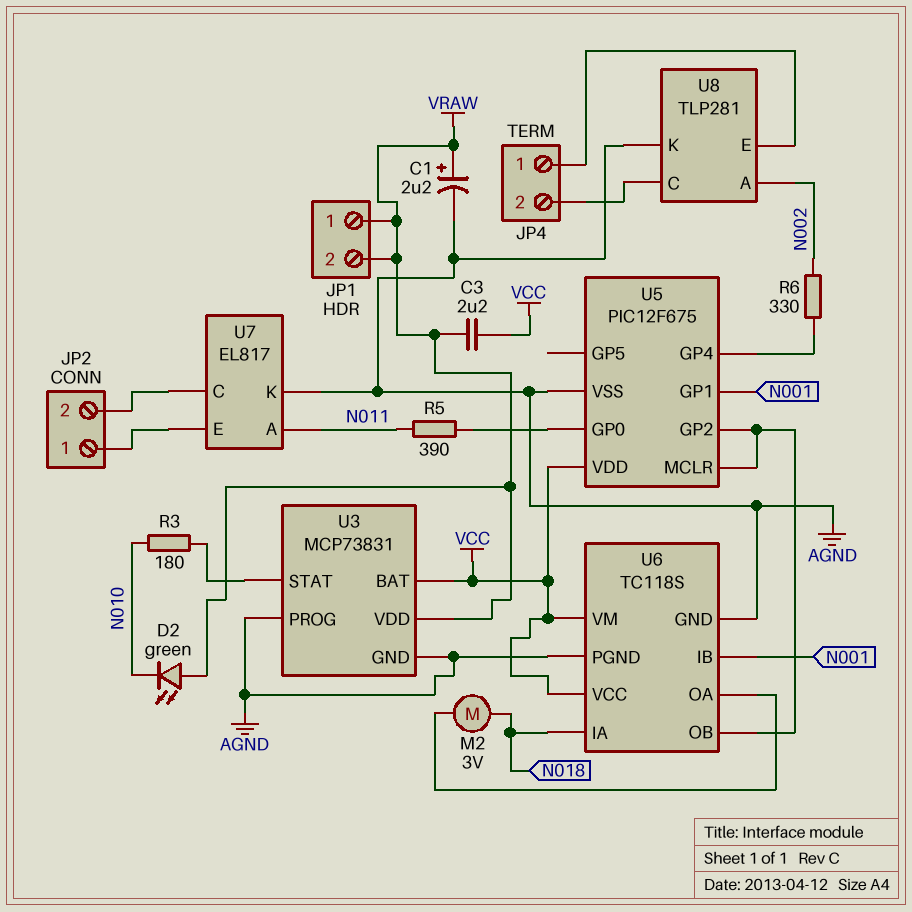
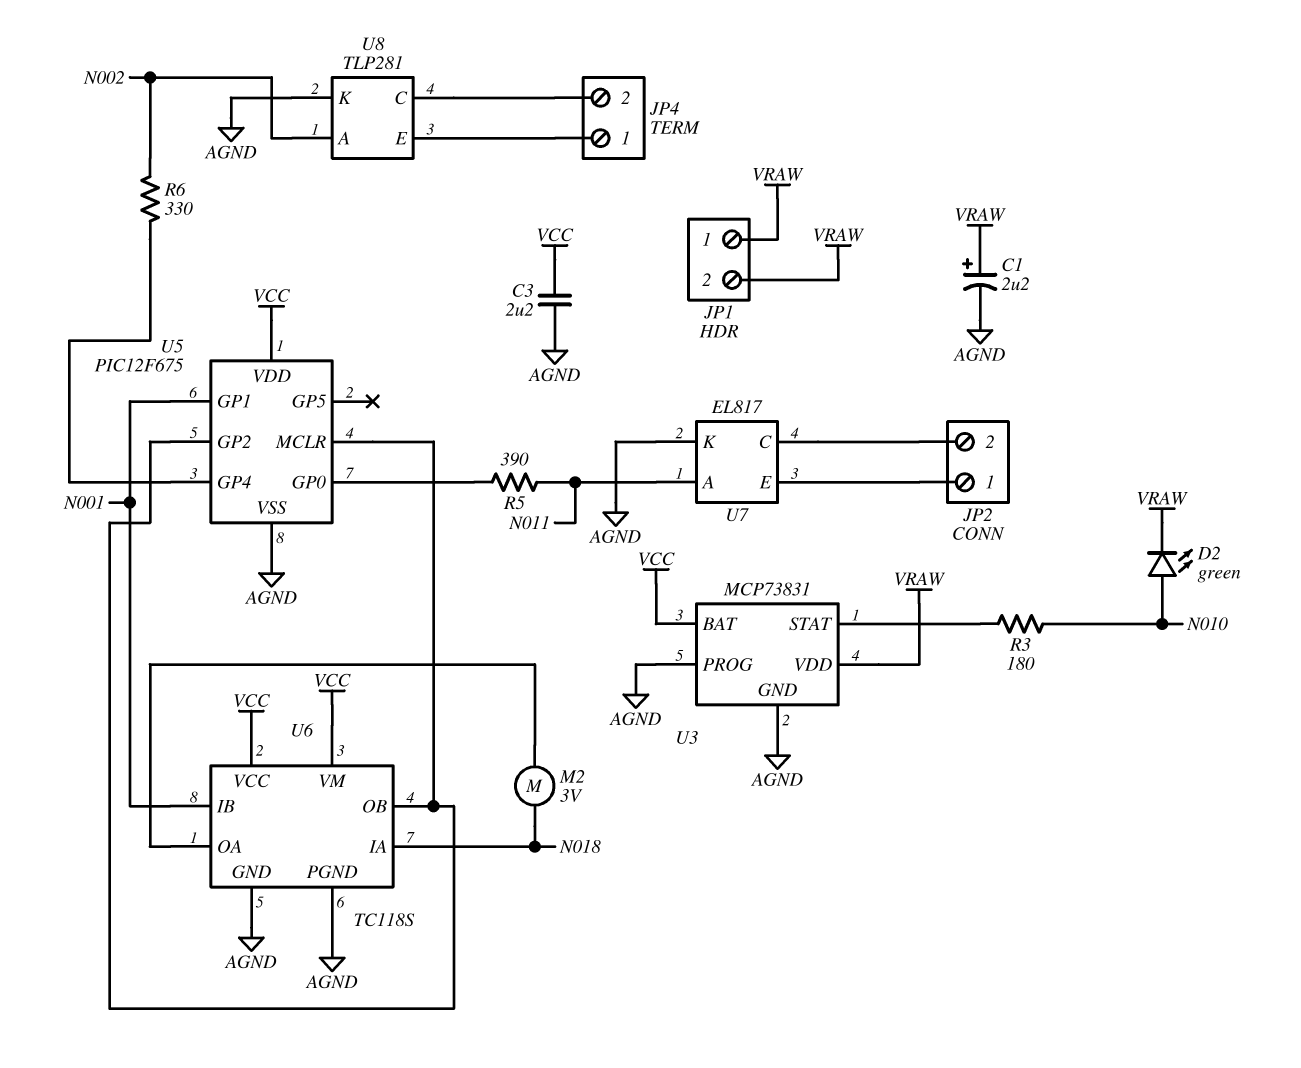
C3: 2.2uF (VCC, VRAW) -> 2.2uF (AGND, VCC)
D2: LED green (A VRAW, K N010) -> LED green (A N010, K VRAW)

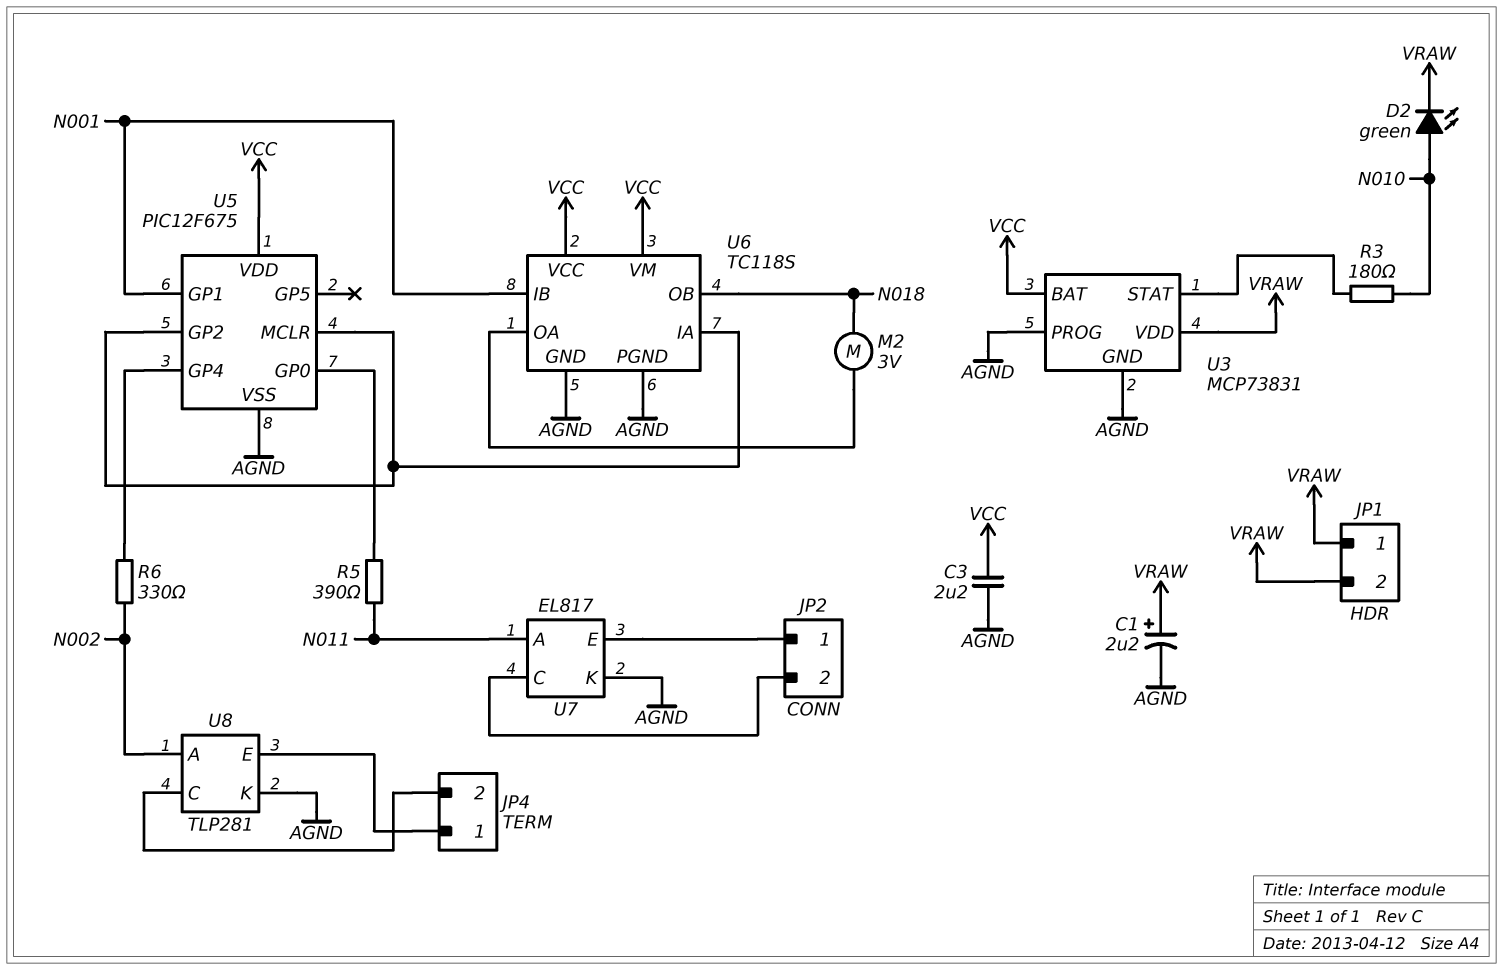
U6 pin IA: N018 -> U5/GP2
U6 pin OB: U5/GP2 -> N018

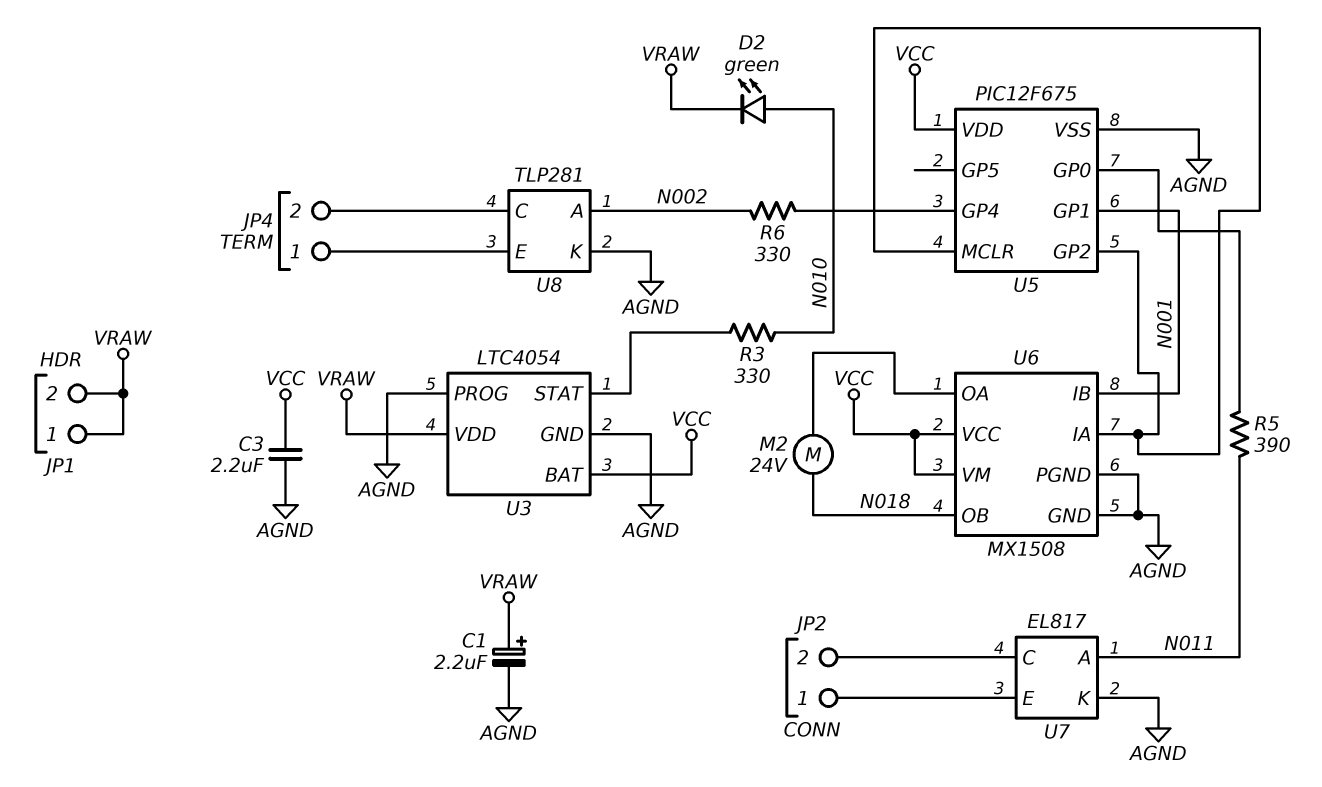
M2: motor 3V (N018, U6/OA) -> motor 24V (N018, U6/OA)
R3: 180 (N010, U3/STAT) -> 330 (N010, U3/STAT)
U3: MCP73831 -> LTC4054
U6: TC118S -> MX1508

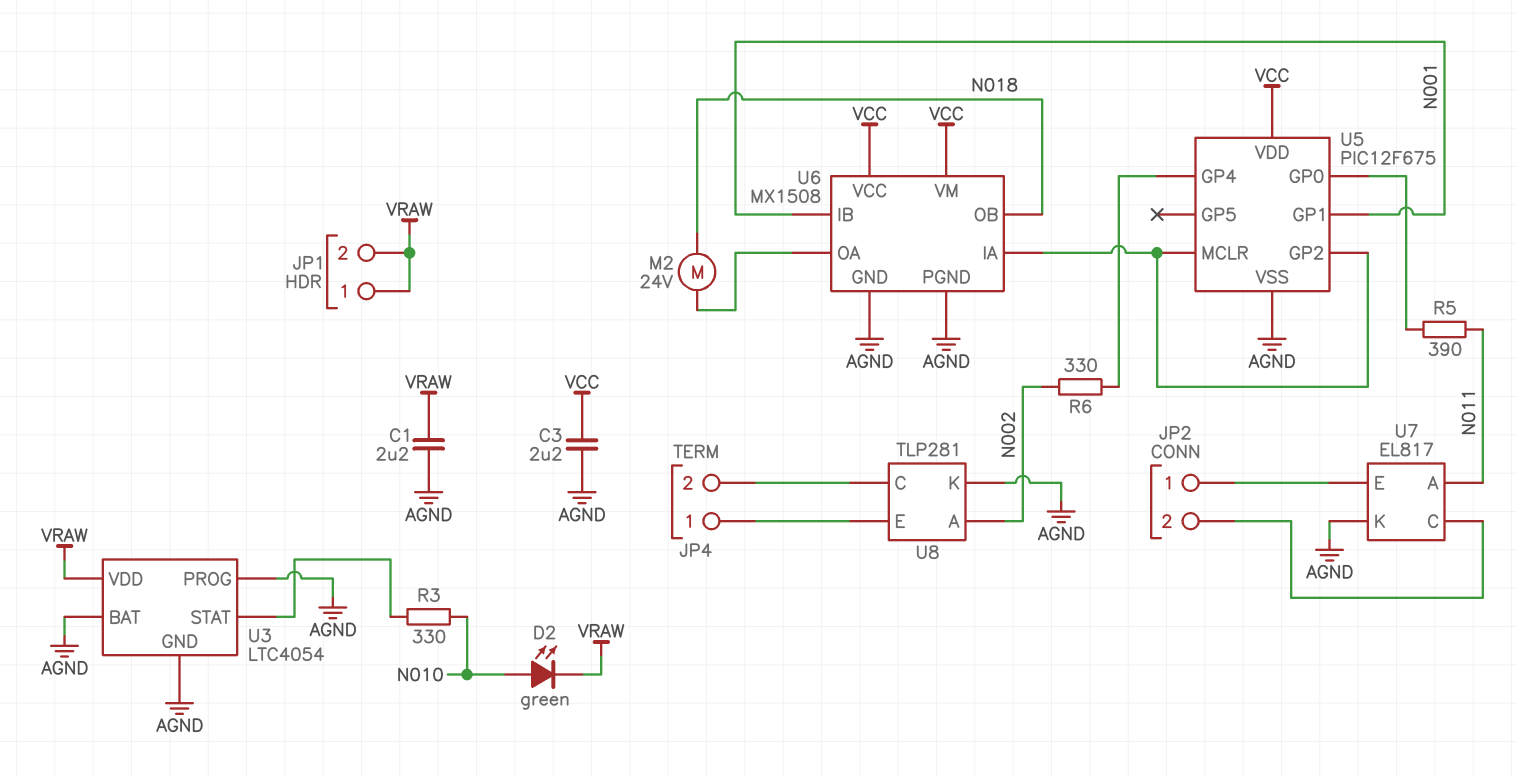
C1: 2.2uF (plus VRAW, minus AGND) -> 2.2uF (AGND, VRAW)
U3 pin BAT: VCC -> AGND

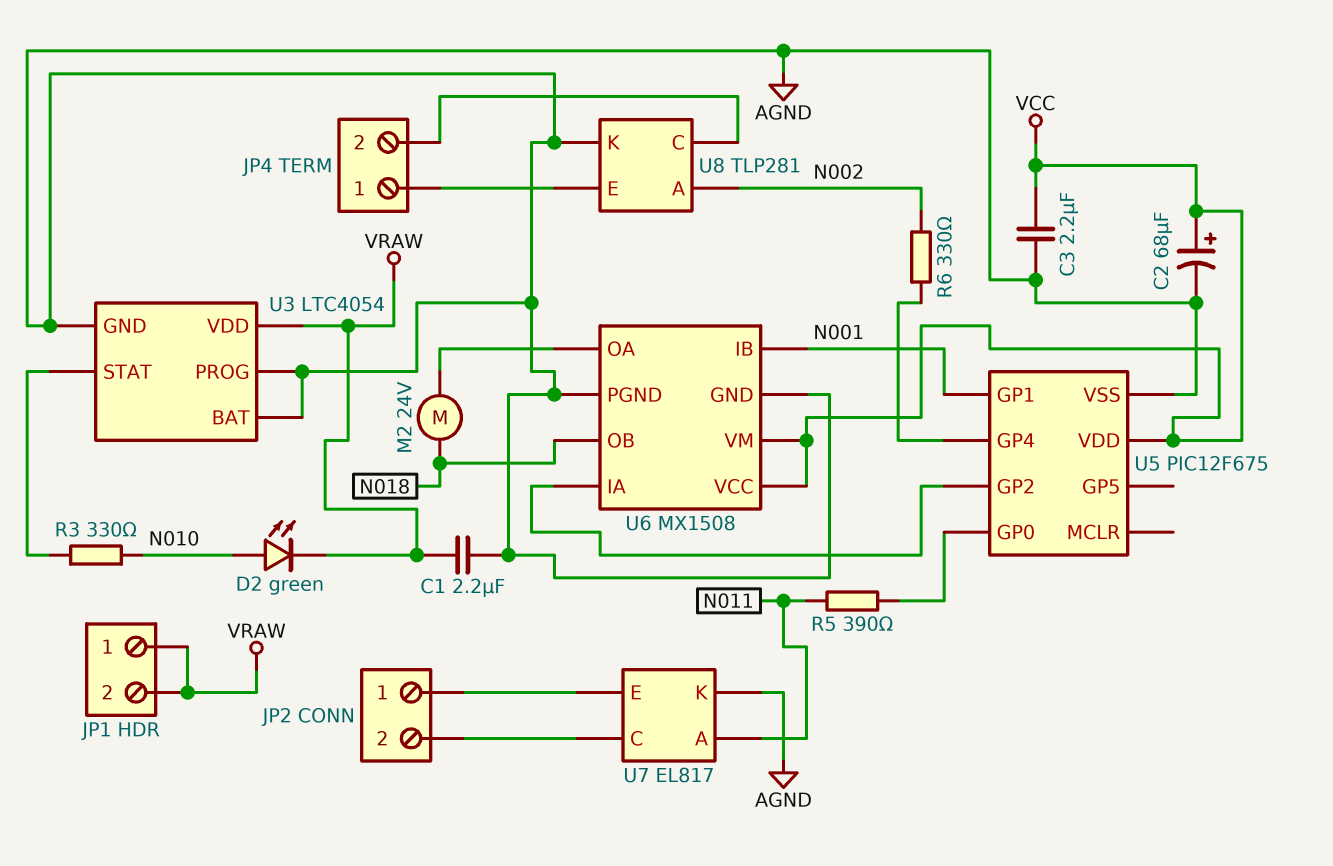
C2: none -> 68uF (plus VCC, minus AGND)
U5 pin MCLR: U5/GP2 -> none

